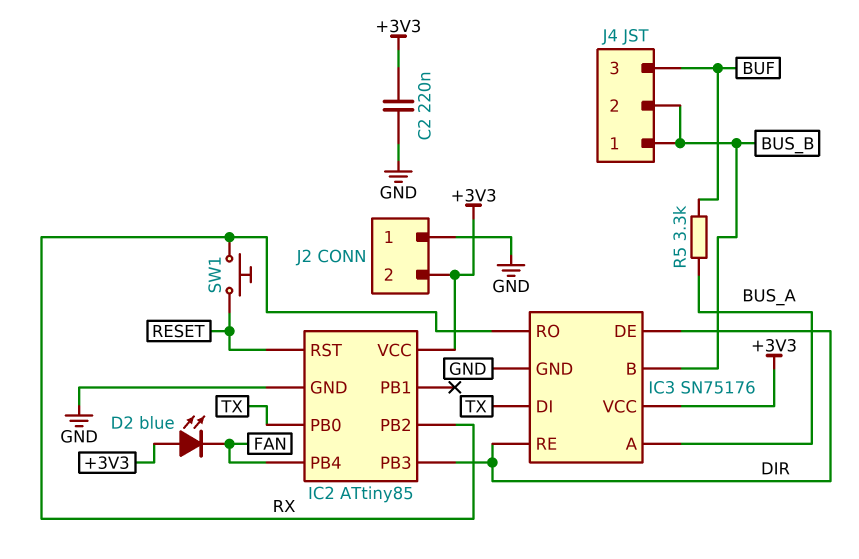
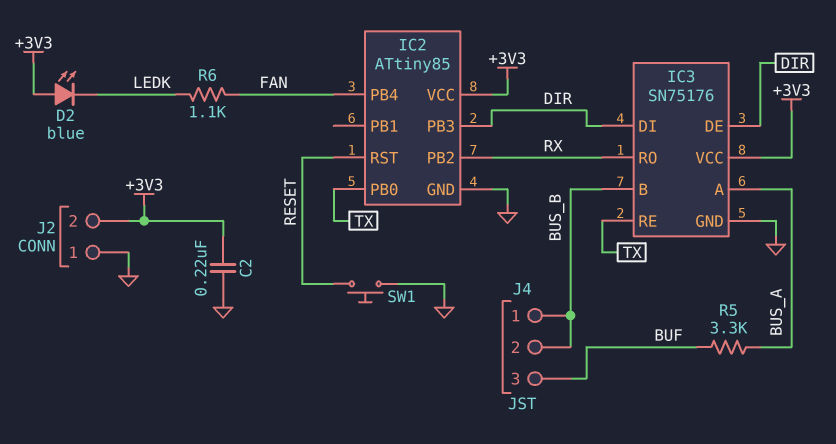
D2: LED blue (A +3V3, K FAN) -> LED blue (A +3V3, K LEDK)
IC3 pin DI: TX -> DIR
IC3 pin RE: DIR -> TX
R6: none -> 1.1k (FAN, LEDK)
SW1: button (RESET, RX) -> button (GND, RESET)

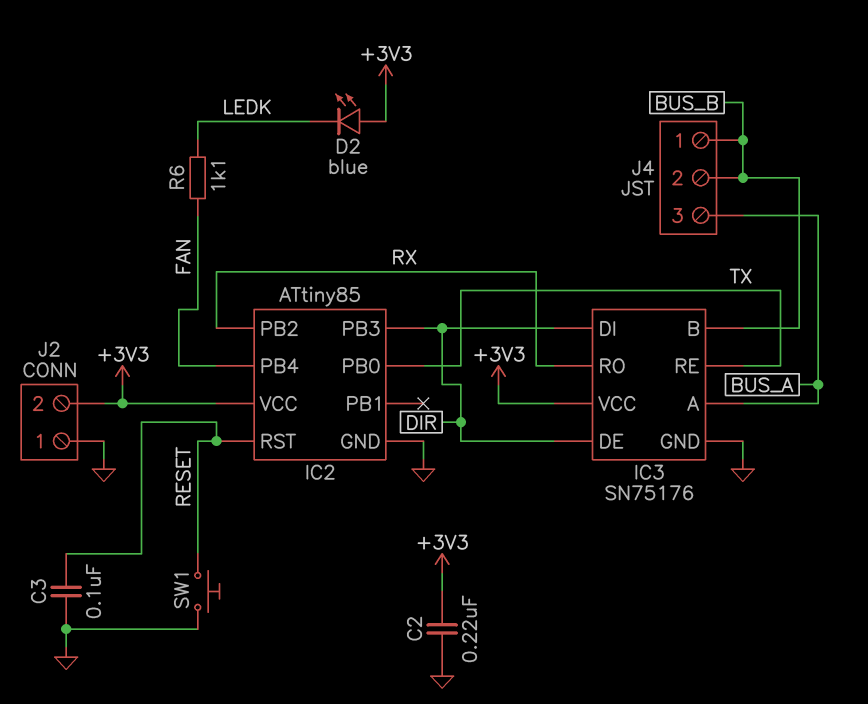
C3: none -> 100nF (GND, RESET)
J4 pin 3: BUF -> BUS_A
R5: 3.3k (BUF, BUS_A) -> none

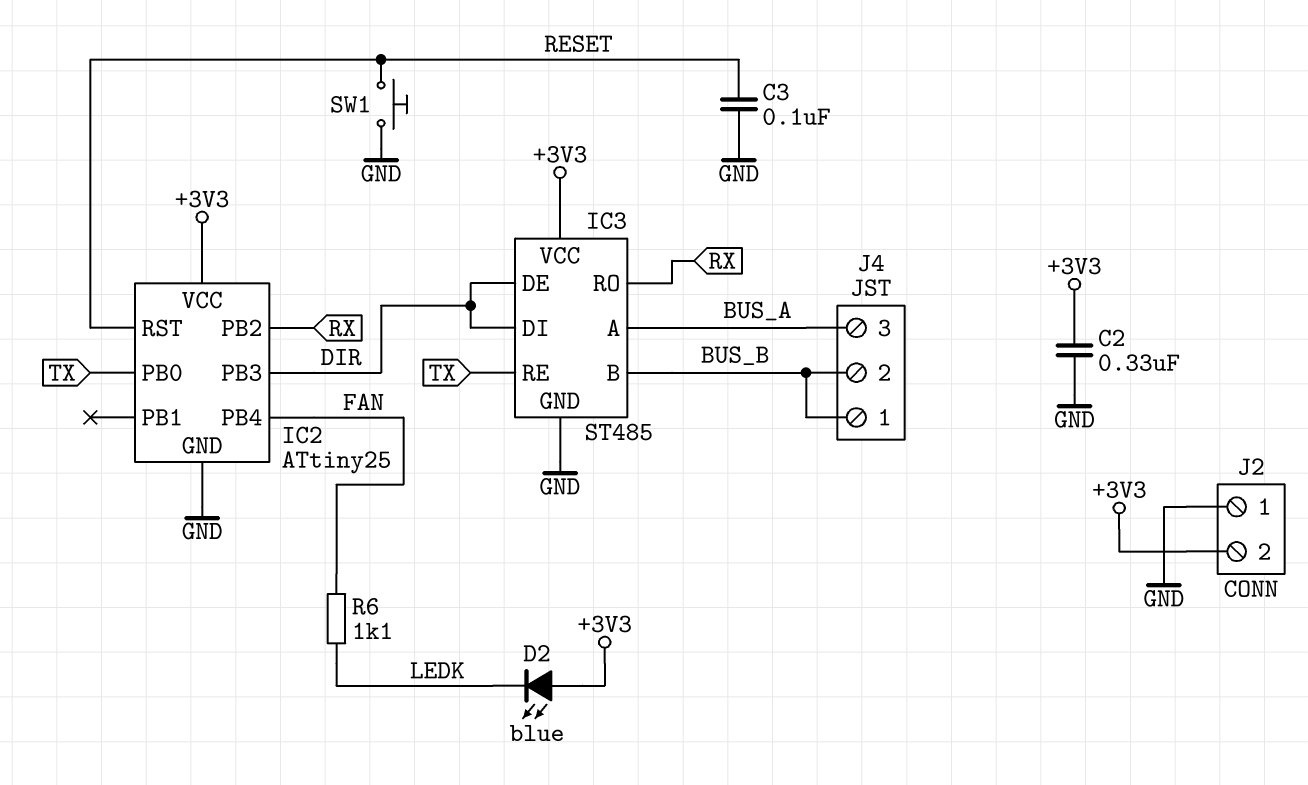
C2: 220nF (+3V3, GND) -> 330nF (+3V3, GND)
IC2: ATtiny85 -> ATtiny25
IC3: SN75176 -> ST485

